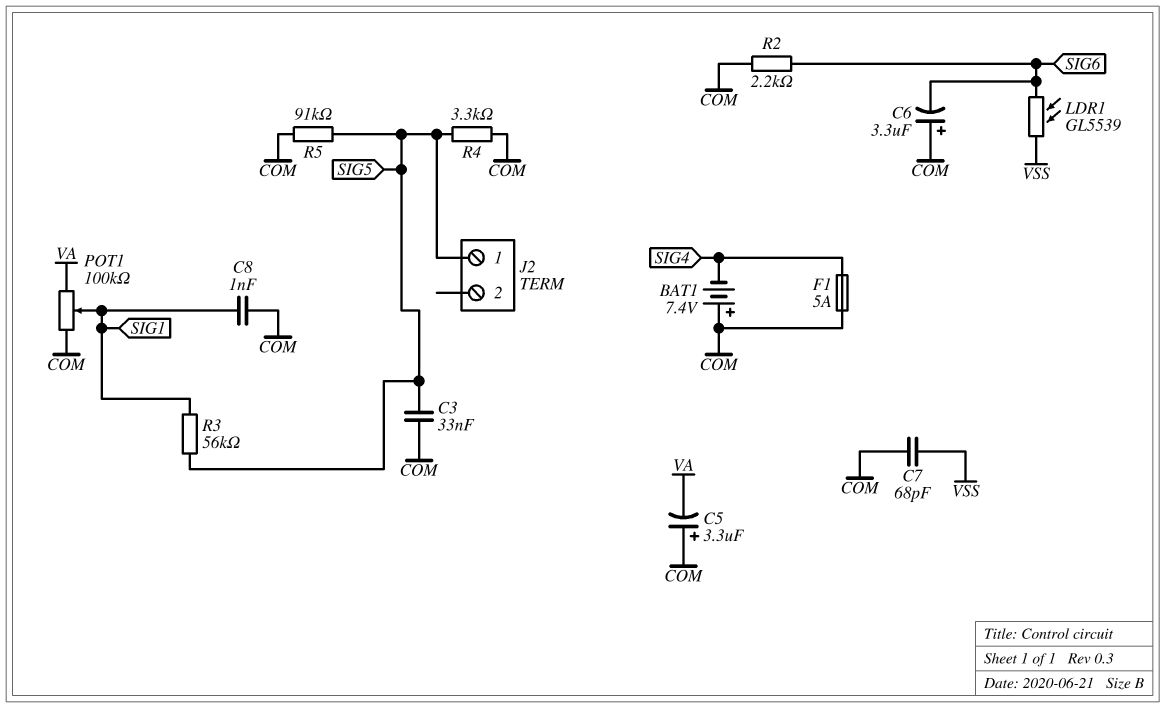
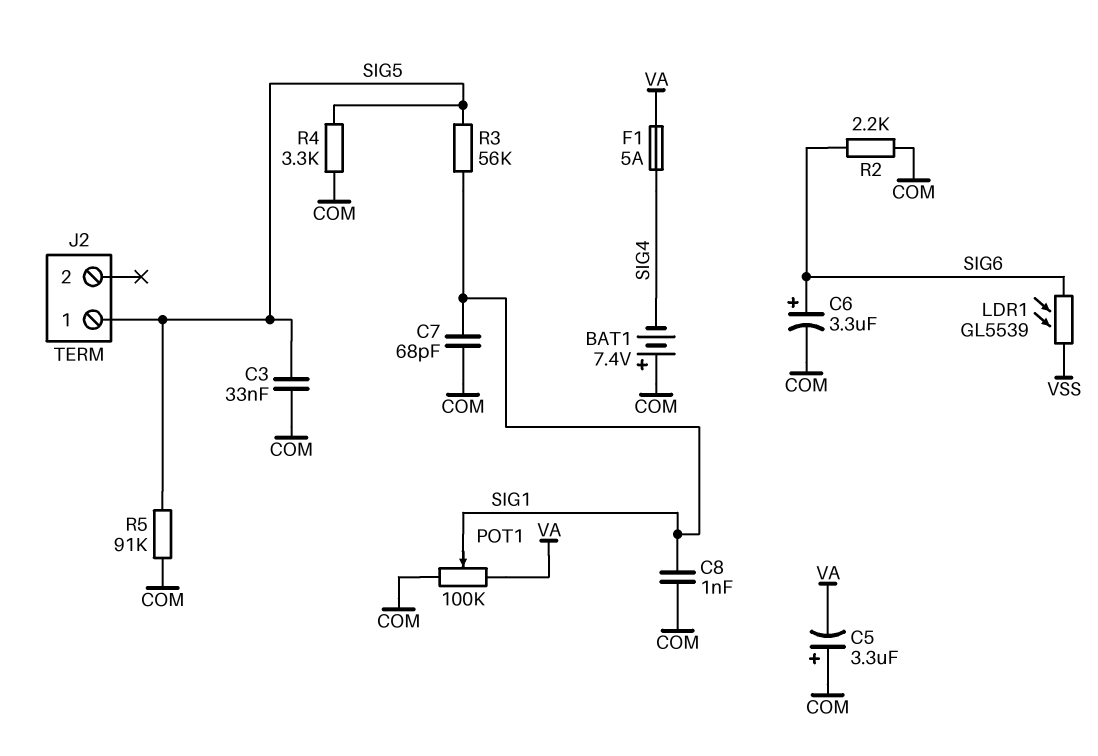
C6: 3.3uF (plus COM, minus SIG6) -> 3.3uF (plus SIG6, minus COM)
C7: 68pF (COM, VSS) -> 68pF (COM, SIG1)
F1: 5A (COM, SIG4) -> 5A (SIG4, VA)

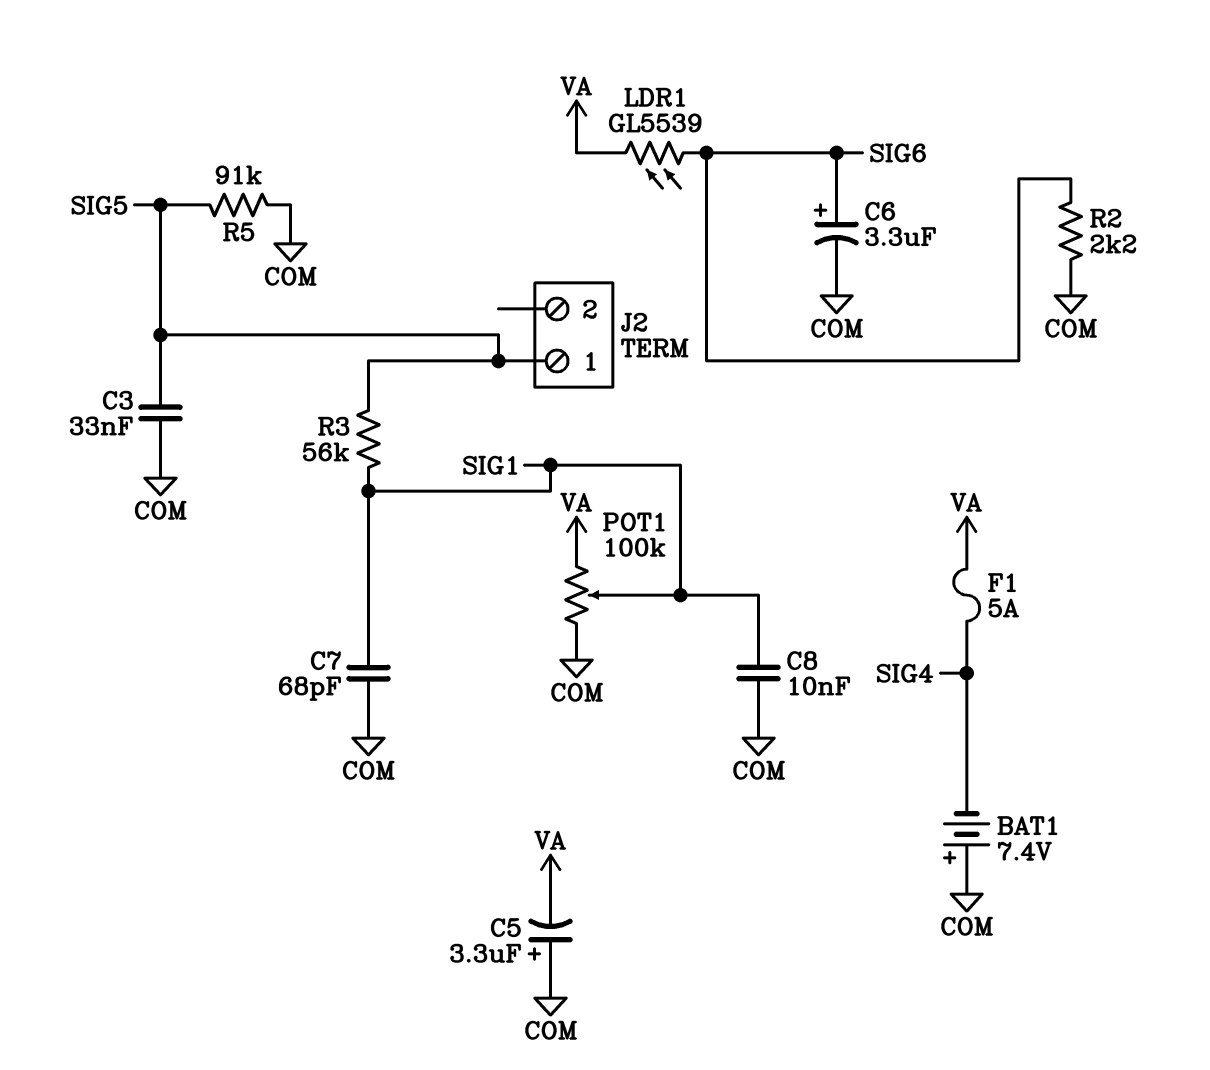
C8: 1nF (COM, SIG1) -> 10nF (COM, SIG1)
LDR1: GL5539 (SIG6, VSS) -> GL5539 (SIG6, VA)
R4: 3.3k (COM, SIG5) -> none

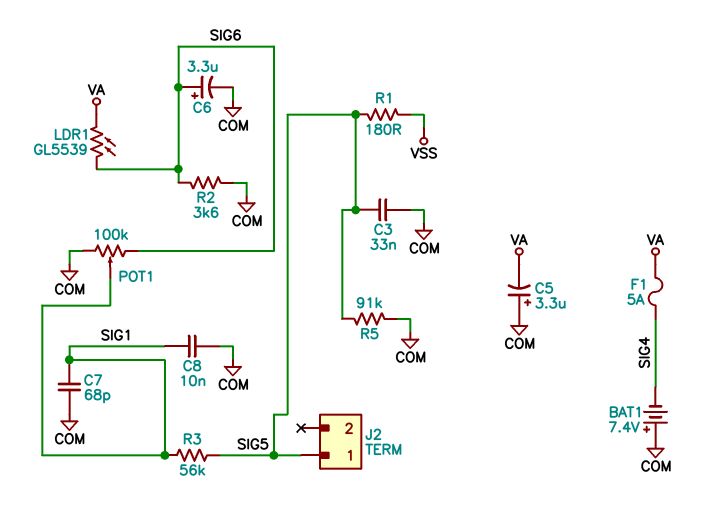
POT1: 100k (COM, VA, wiper SIG1) -> 100k (COM, SIG6, wiper SIG1)
R1: none -> 180 (SIG5, VSS)
R2: 2.2k (COM, SIG6) -> 3.6k (COM, SIG6)

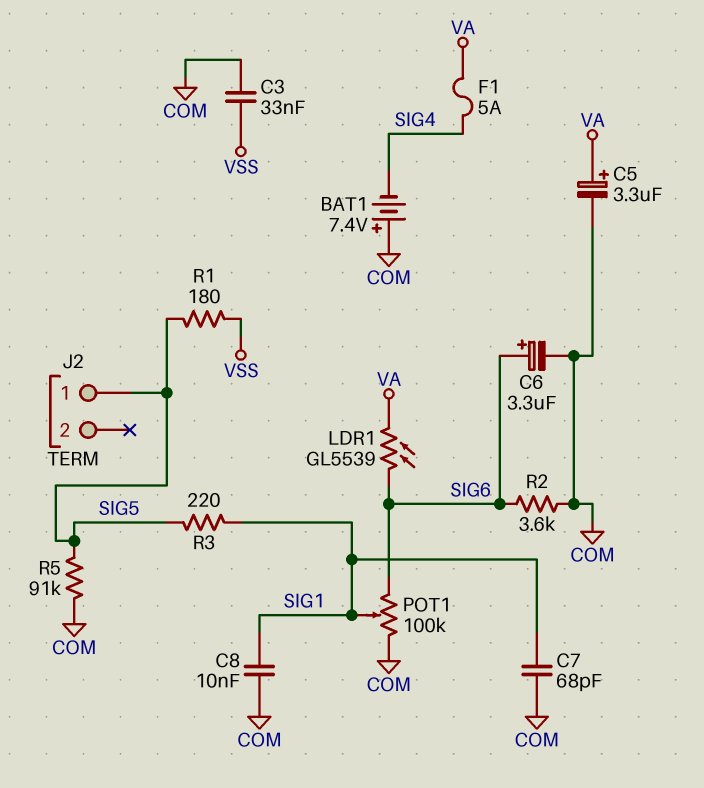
C3: 33nF (COM, SIG5) -> 33nF (COM, VSS)
C5: 3.3uF (plus COM, minus VA) -> 3.3uF (plus VA, minus COM)
R3: 56k (SIG1, SIG5) -> 220 (SIG1, SIG5)

